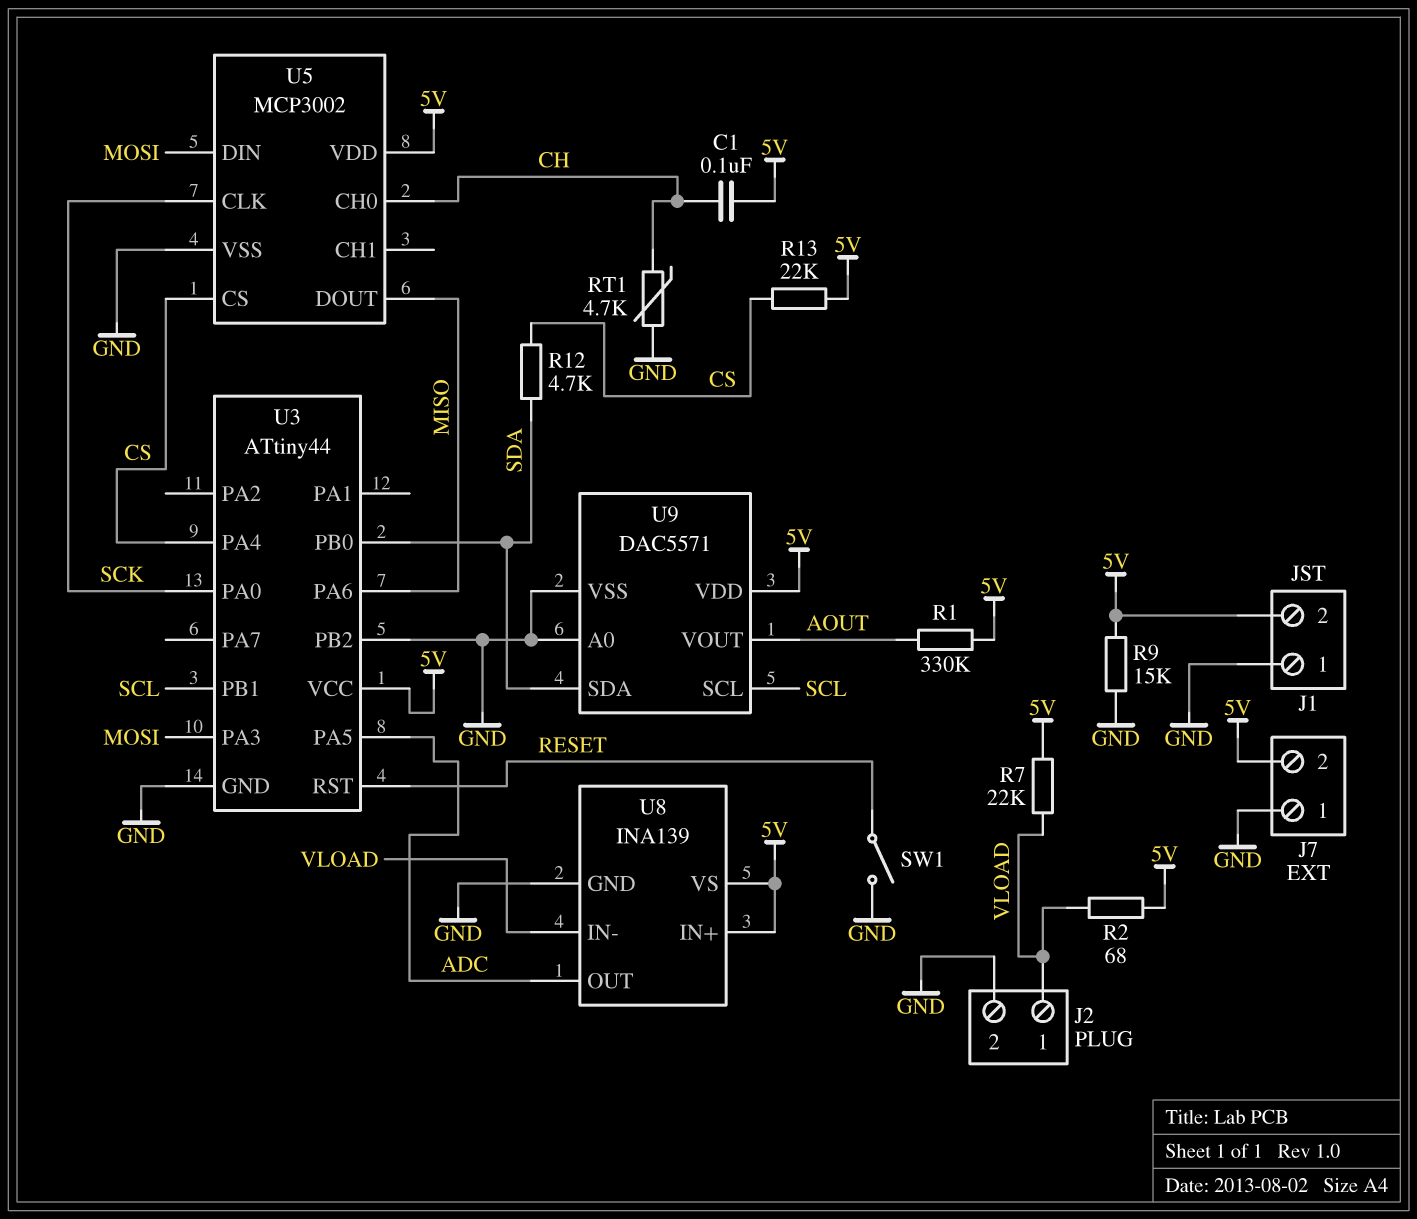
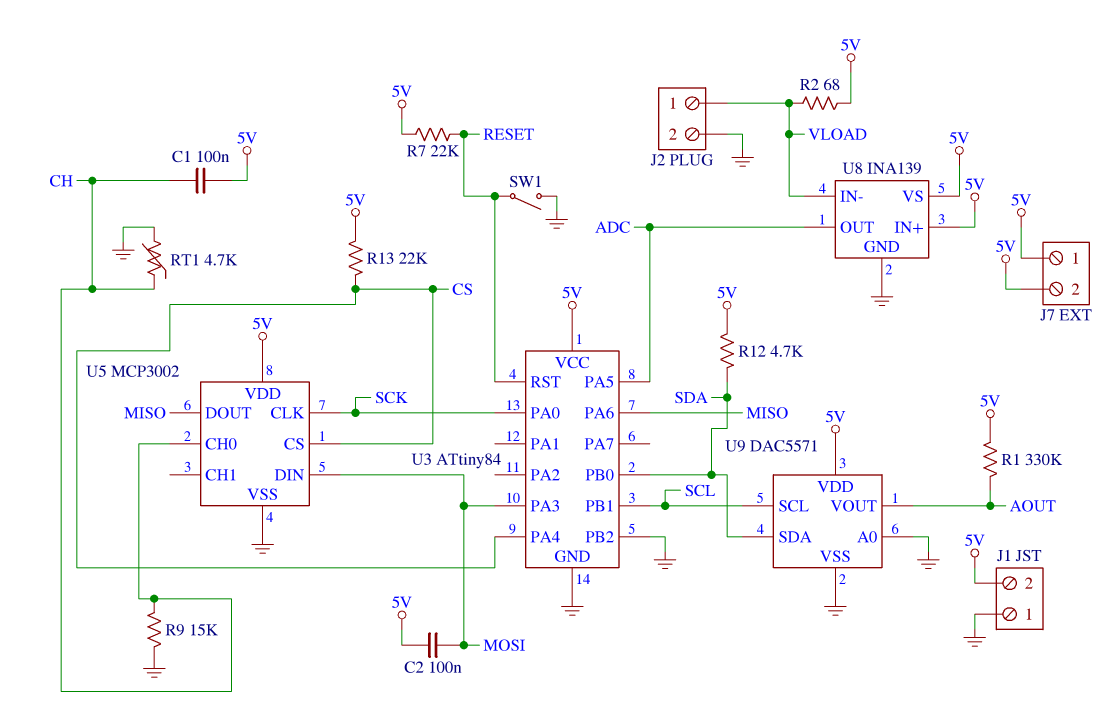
C2: none -> 100nF (5V, MOSI)
J7 pin 1: GND -> 5V
R7: 22k (5V, VLOAD) -> 22k (5V, RESET)
R9: 15k (5V, GND) -> 15k (CH, GND)
R12: 4.7k (CS, SDA) -> 4.7k (5V, SDA)
U3: ATtiny44 -> ATtiny84

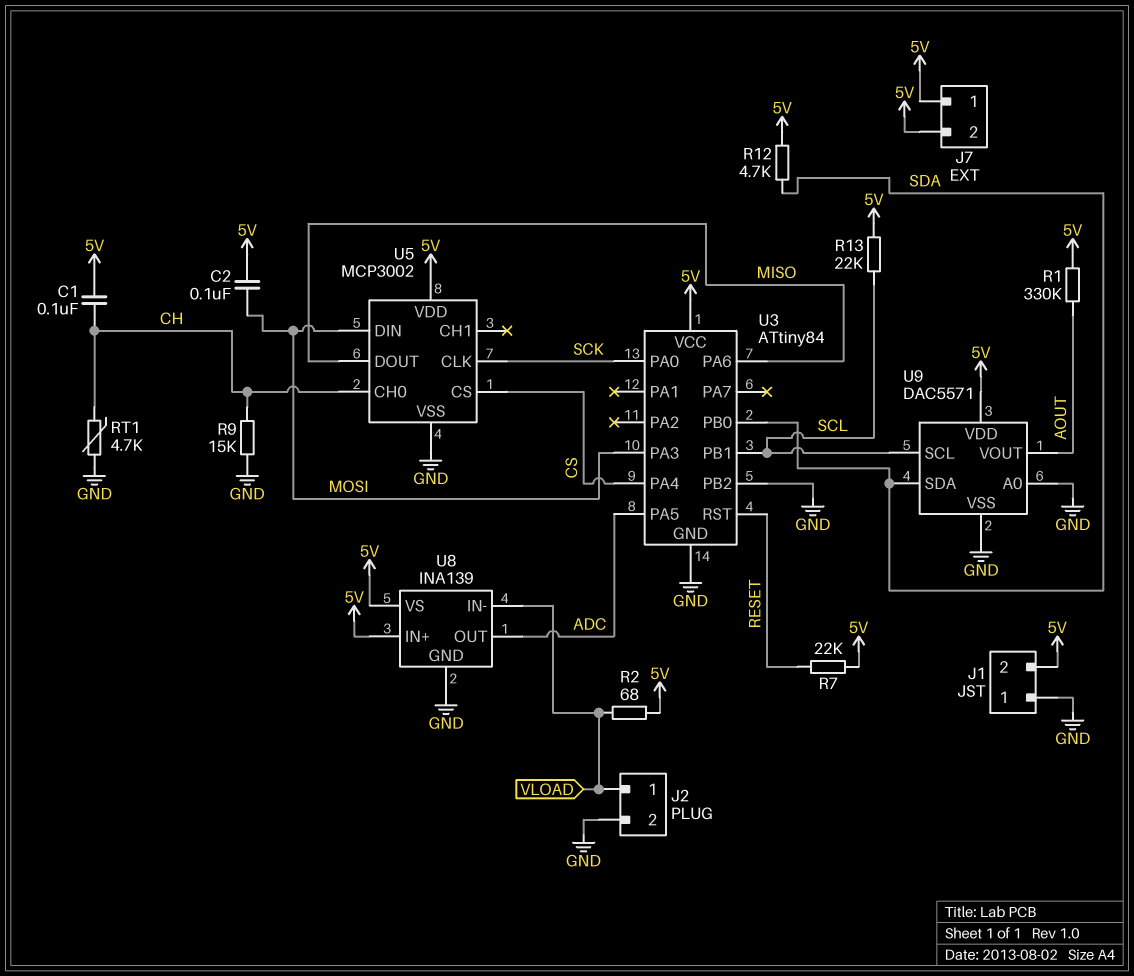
R13: 22k (5V, CS) -> 22k (5V, SCL)
SW1: switch (GND, RESET) -> none

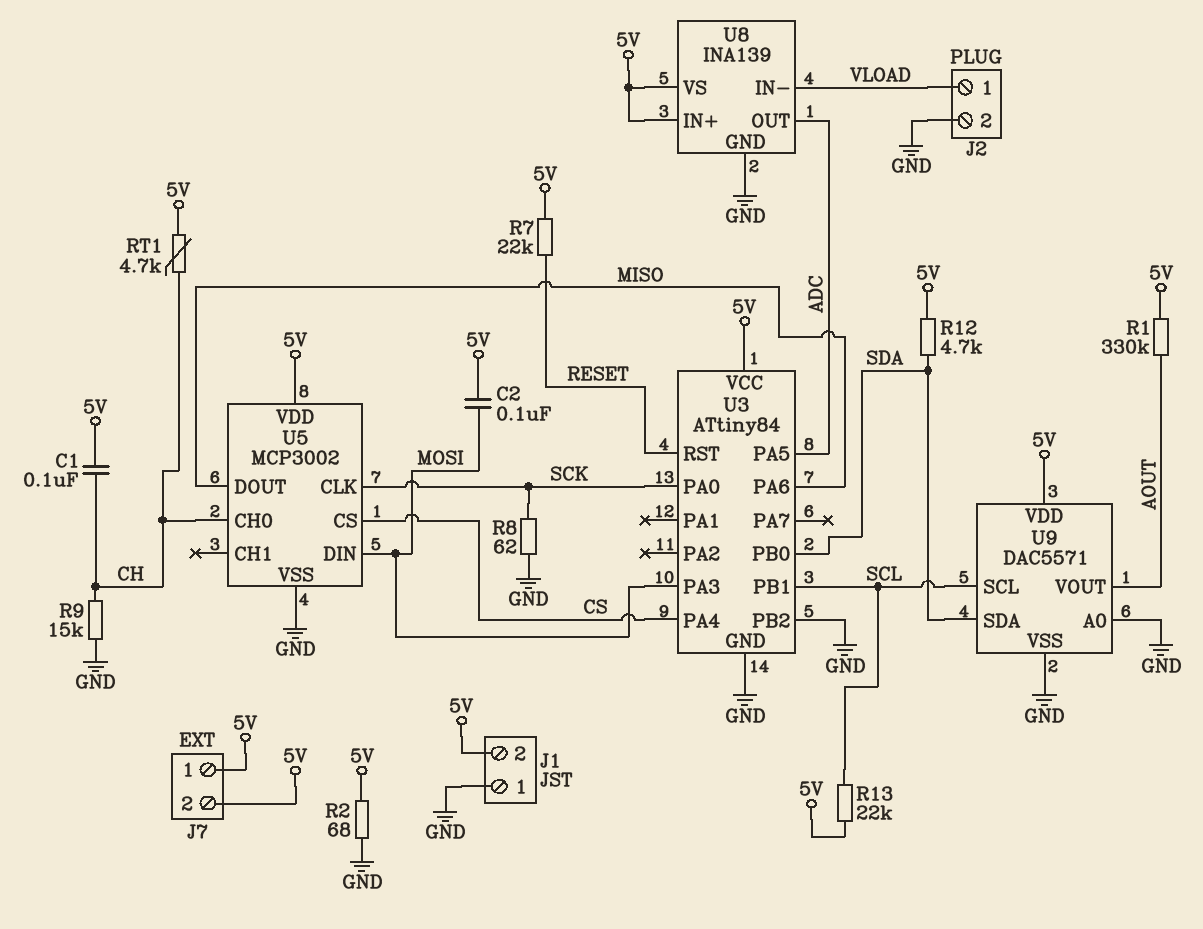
R2: 68 (5V, VLOAD) -> 68 (5V, GND)
R8: none -> 62 (GND, SCK)
RT1: 4.7k (CH, GND) -> 4.7k (5V, CH)

